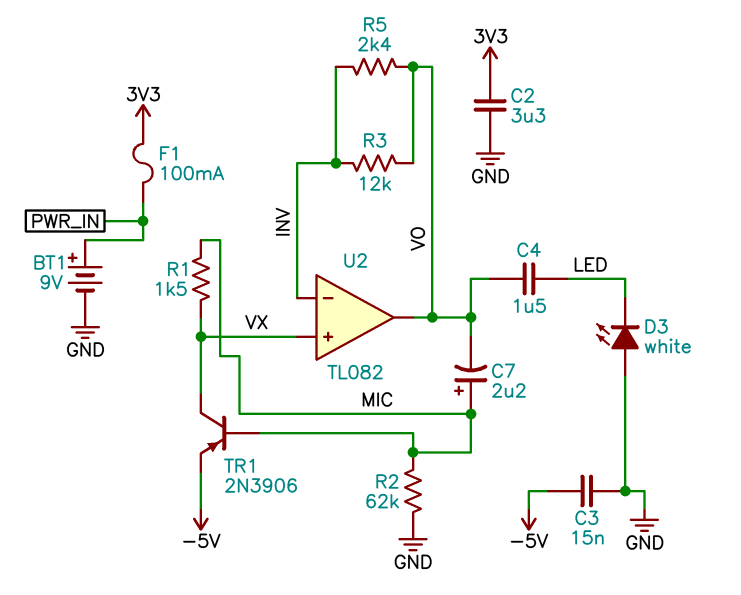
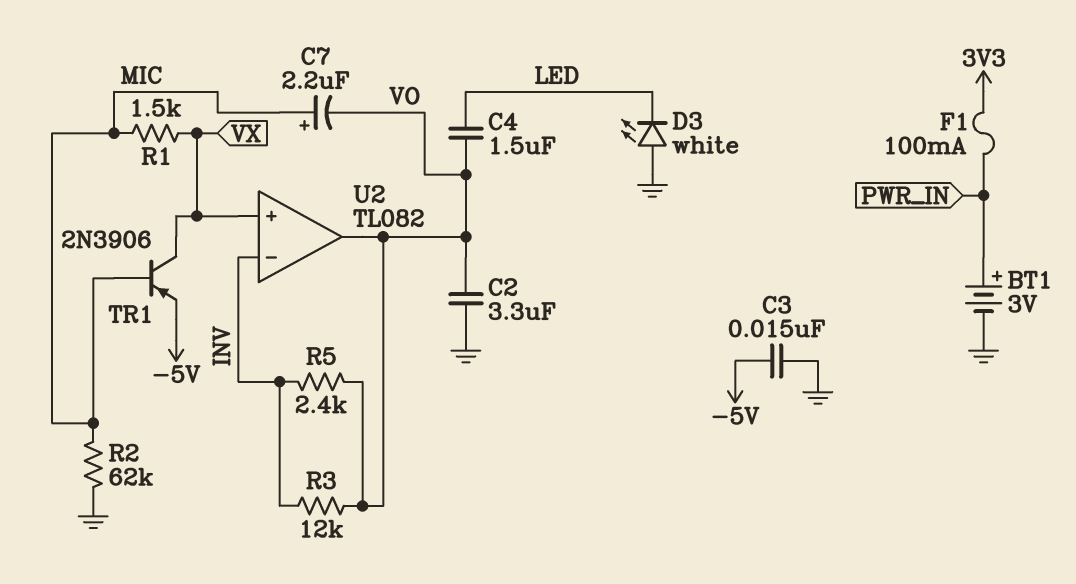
BT1: 9V (plus PWR_IN, minus GND) -> 3V (plus PWR_IN, minus GND)
C2: 3.3uF (3V3, GND) -> 3.3uF (GND, VO)

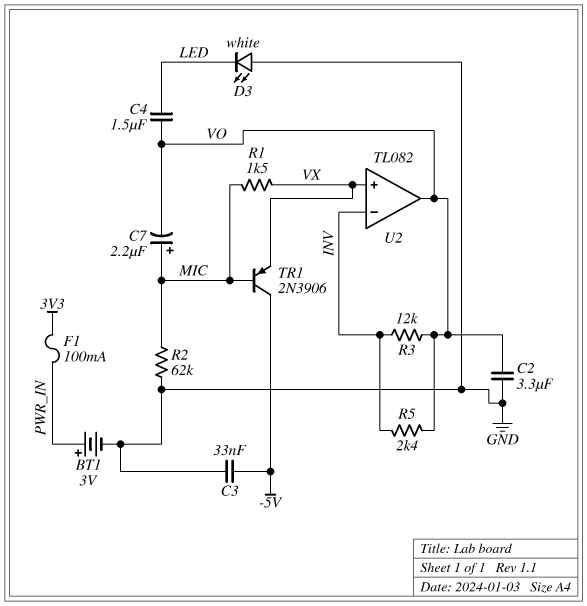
C3: 15nF (-5V, GND) -> 33nF (-5V, GND)
TR1: PNP 2N3906 (B MIC, C VX, E -5V) -> PNP 2N3906 (B MIC, C -5V, E VX)

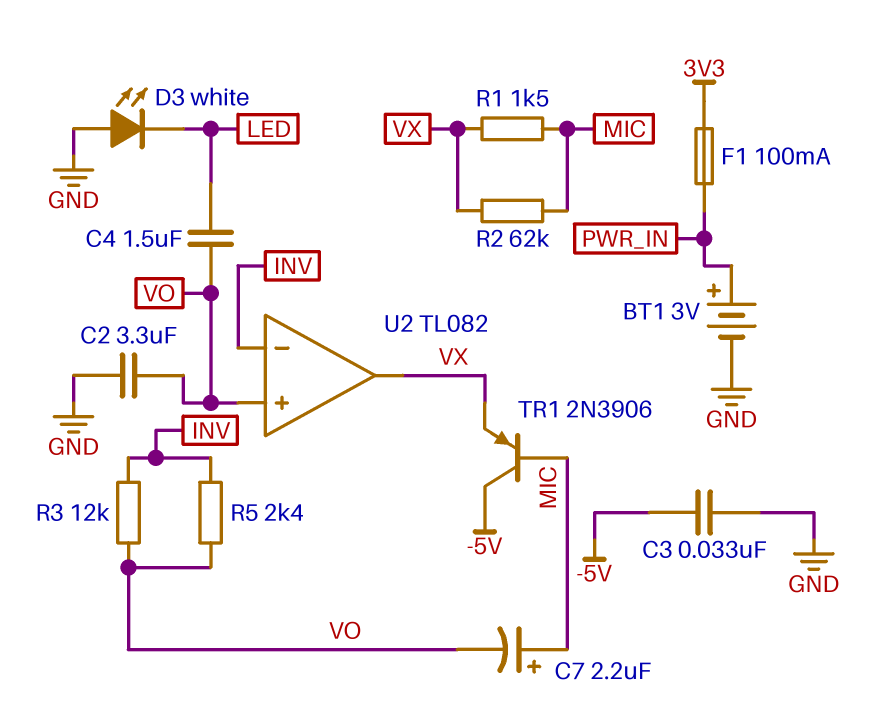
R2: 62k (GND, MIC) -> 62k (MIC, VX)
U2 pin in+: VX -> VO
U2 pin out: VO -> VX

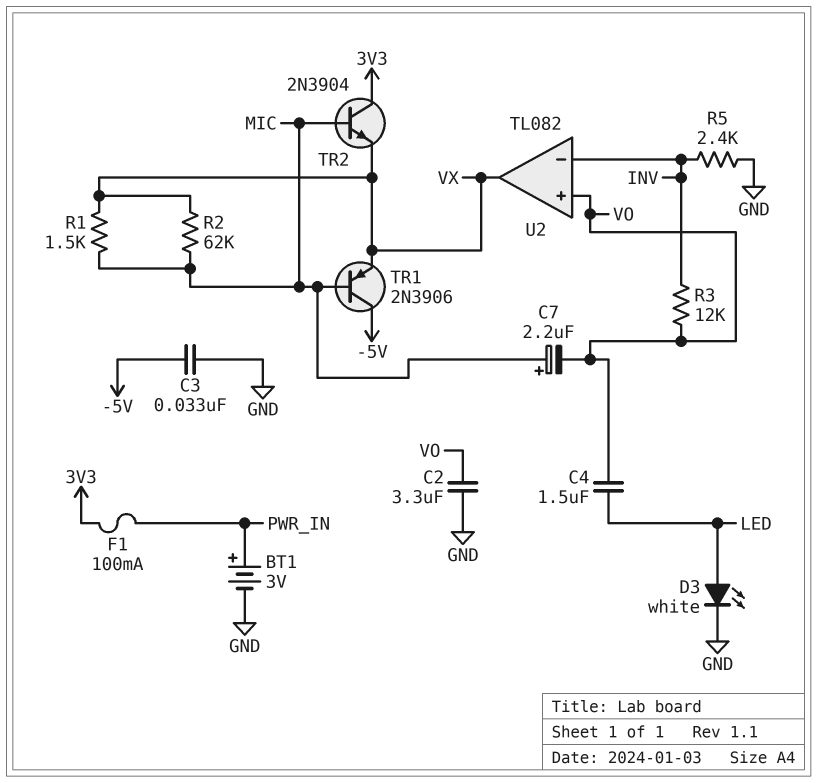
D3: LED white (A GND, K LED) -> LED white (A LED, K GND)
R5: 2.4k (INV, VO) -> 2.4k (GND, INV)
TR2: none -> NPN 2N3904 (B MIC, C 3V3, E VX)

